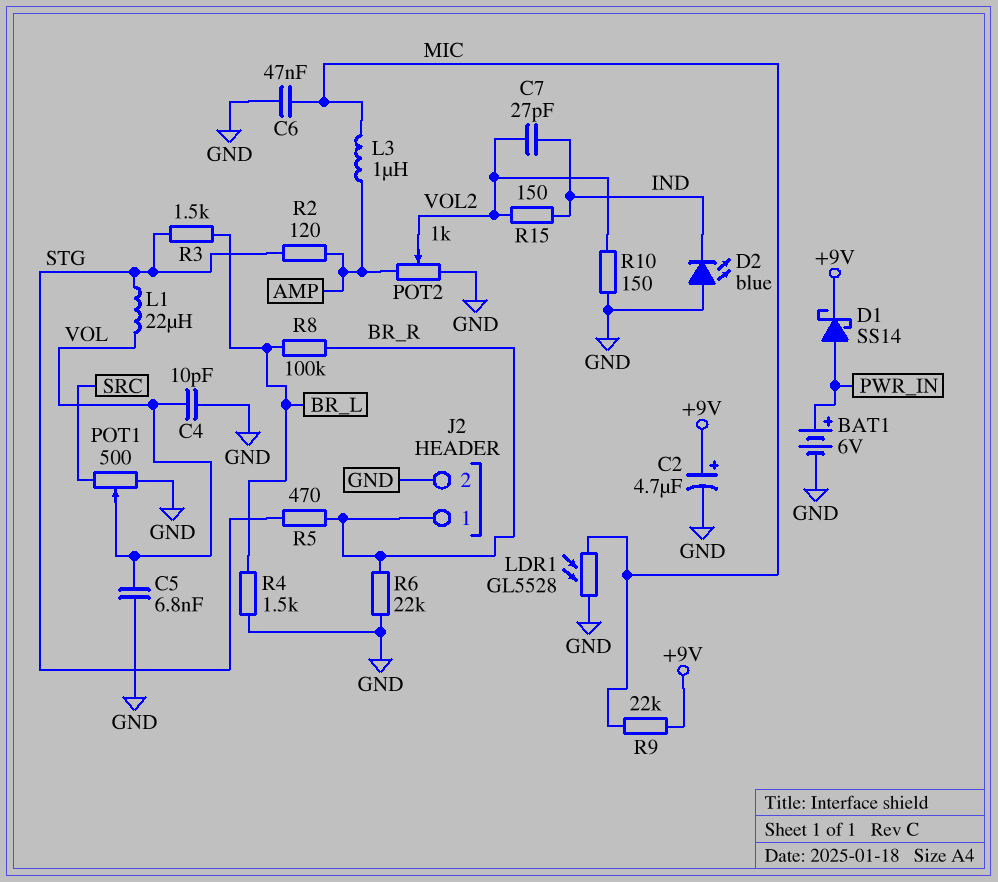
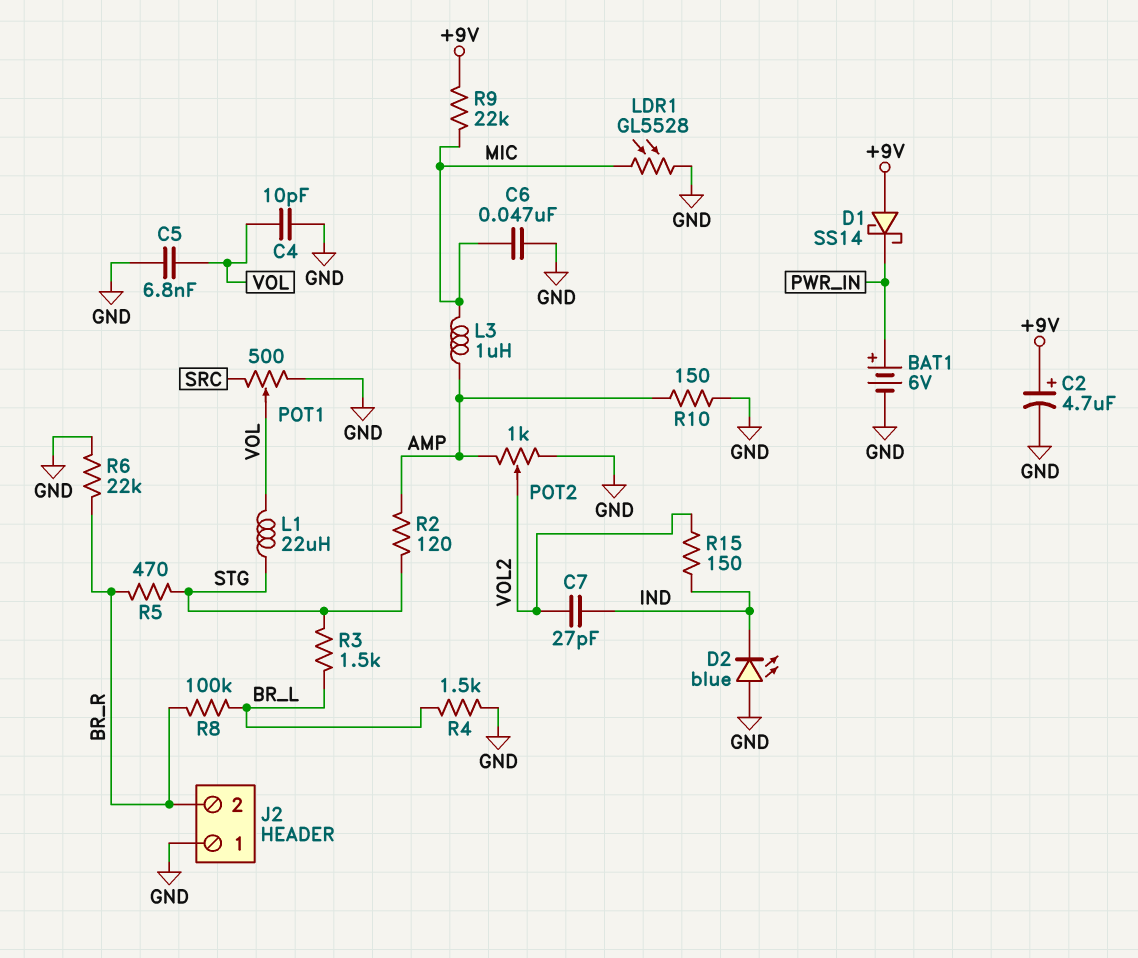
D1: schottky SS14 (A PWR_IN, K +9V) -> schottky SS14 (A +9V, K PWR_IN)
J2 pin 1: BR_R -> GND
J2 pin 2: GND -> BR_R
R10: 150 (GND, VOL2) -> 150 (AMP, GND)

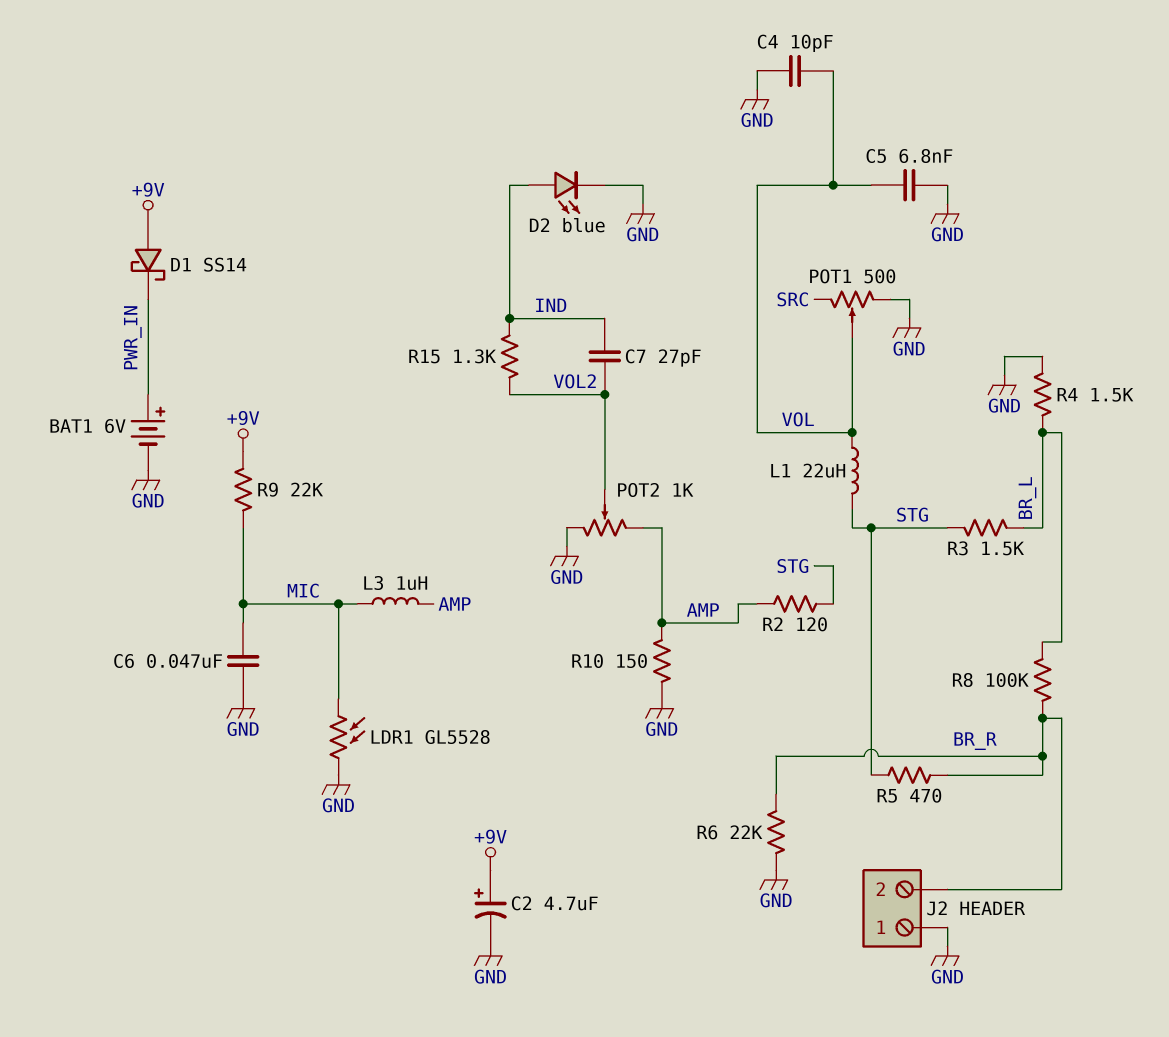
D2: LED blue (A GND, K IND) -> LED blue (A IND, K GND)
R15: 150 (IND, VOL2) -> 1.3k (IND, VOL2)

